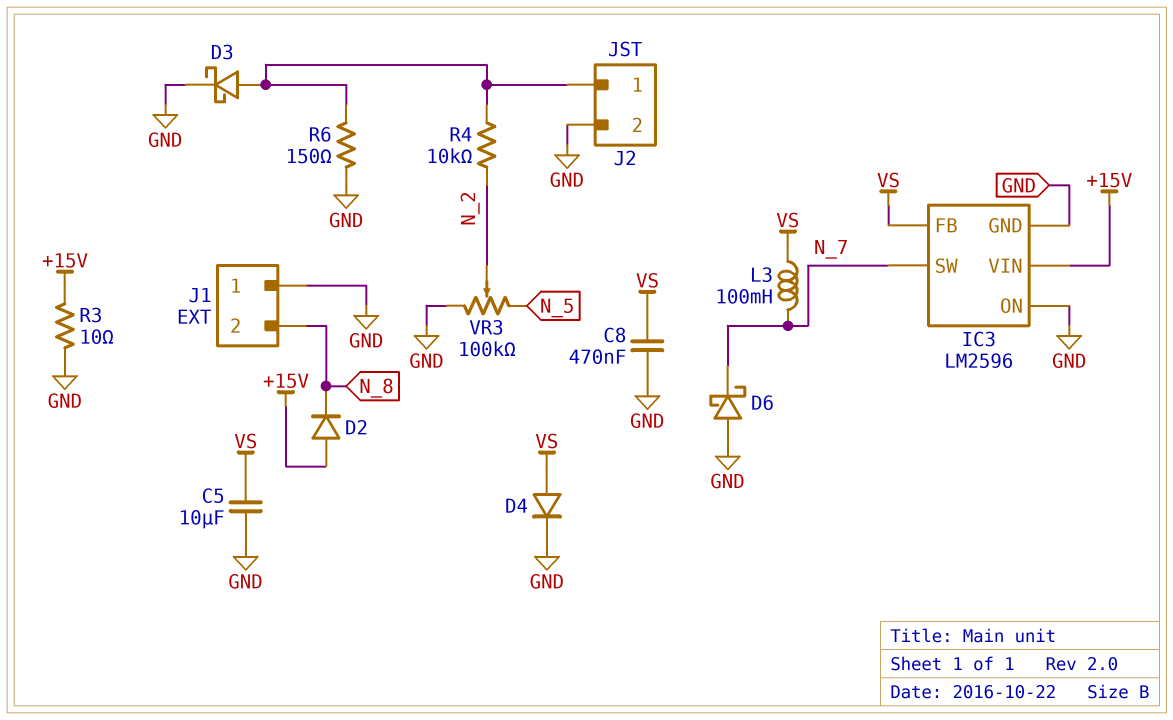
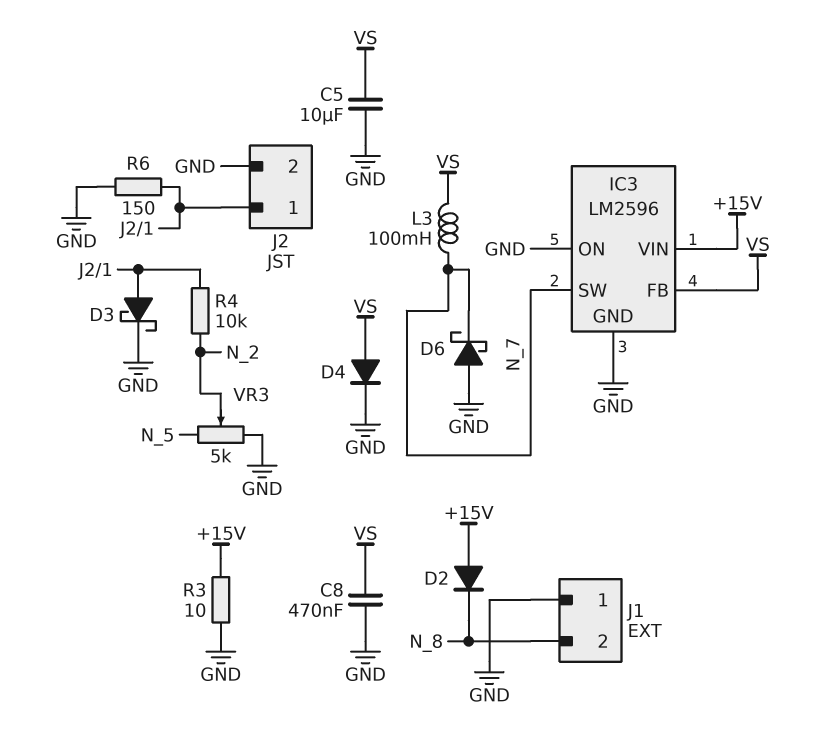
VR3: 100k (GND, N_5, wiper N_2) -> 5k (GND, N_5, wiper N_2)

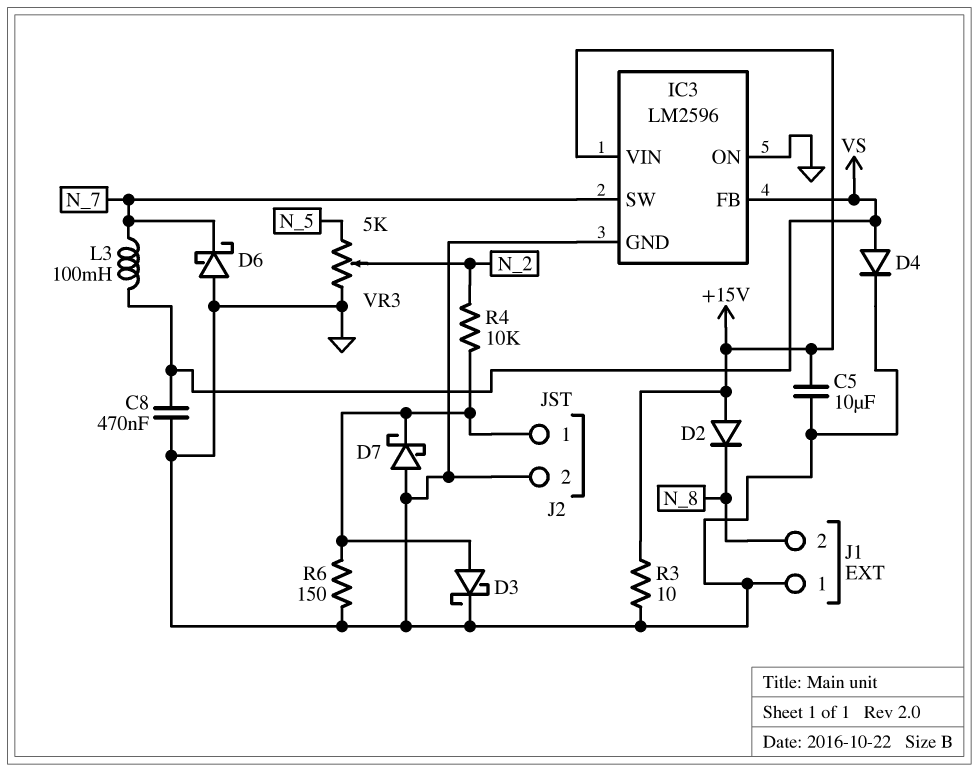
C5: 10uF (GND, VS) -> 10uF (+15V, GND)
D7: none -> schottky (A GND, K J2/1)

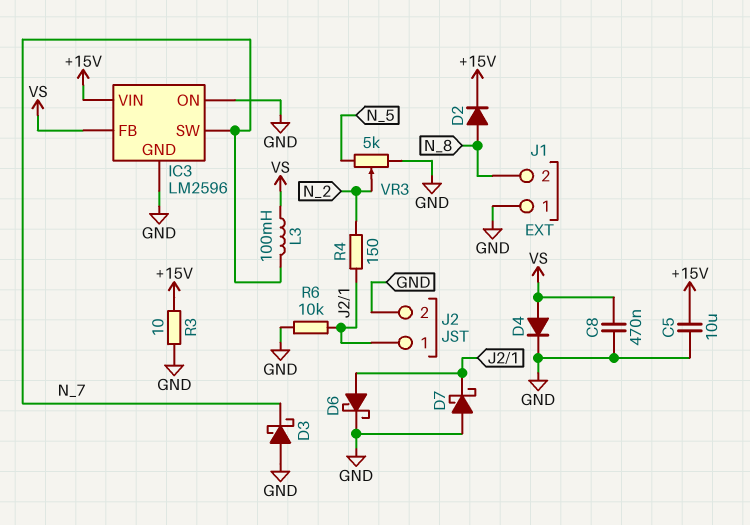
D2: diode (A +15V, K N_8) -> diode (A N_8, K +15V)
D3: schottky (A J2/1, K GND) -> schottky (A GND, K N_7)
D6: schottky (A GND, K N_7) -> schottky (A J2/1, K GND)
R4: 10k (J2/1, N_2) -> 150 (J2/1, N_2)
R6: 150 (GND, J2/1) -> 10k (GND, J2/1)

